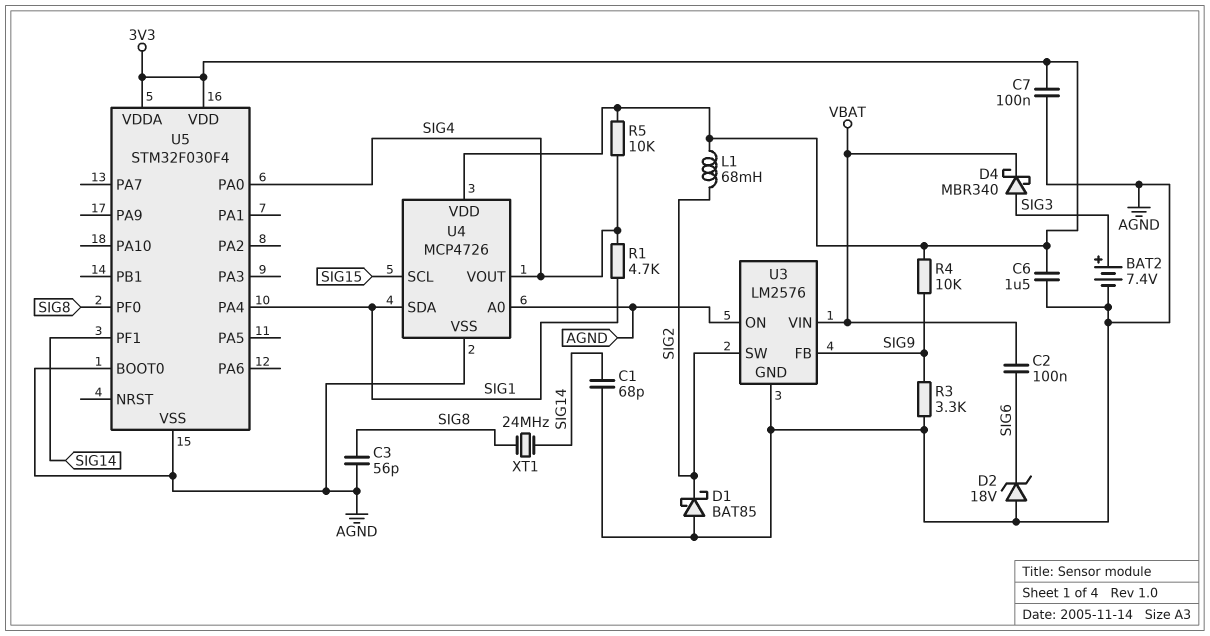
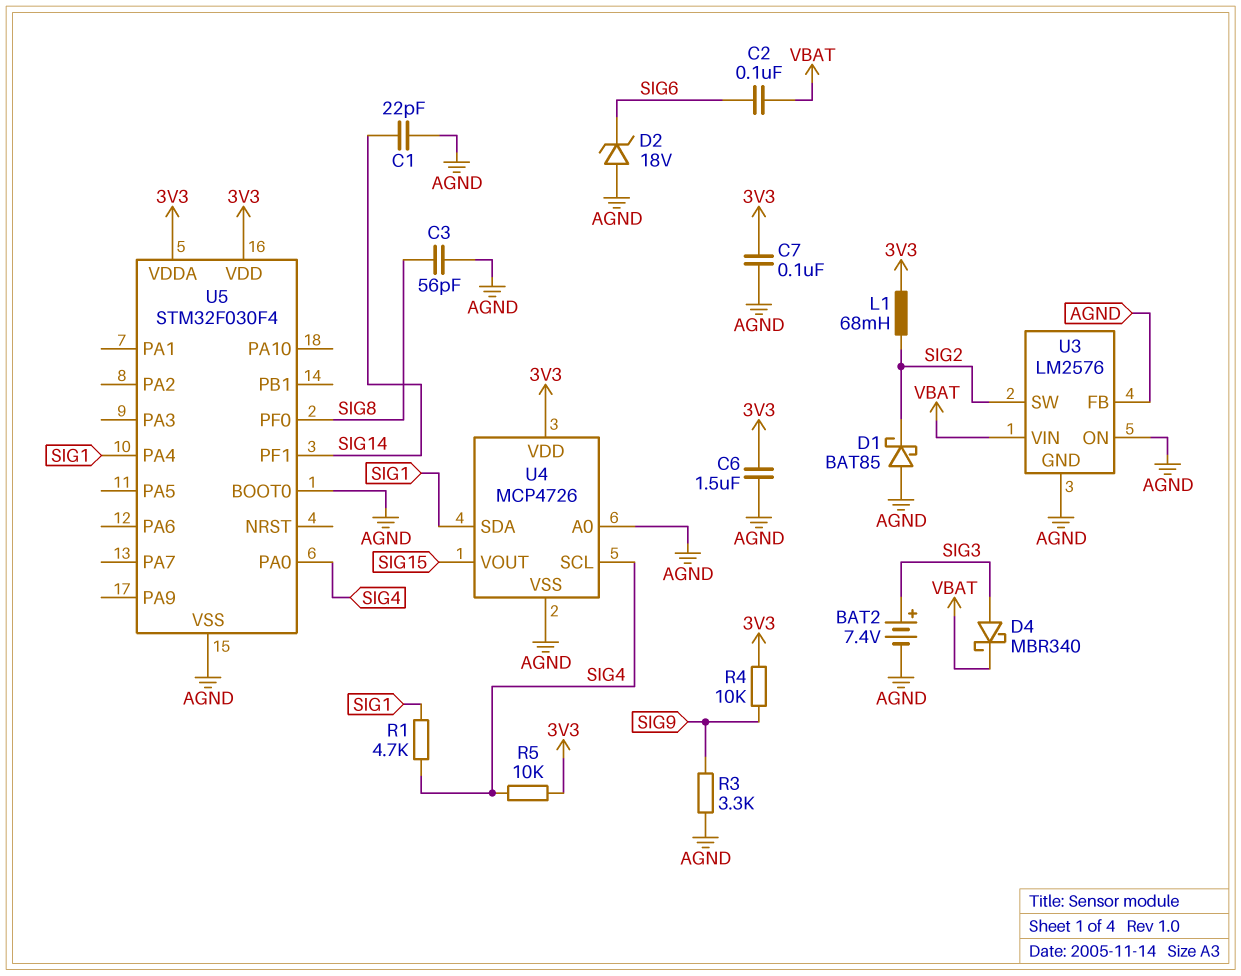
C1: 68pF (AGND, SIG14) -> 22pF (AGND, SIG14)
U3 pin FB: SIG9 -> AGND
U4 pin SCL: SIG15 -> SIG4
U4 pin VOUT: SIG4 -> SIG15
XT1: 24MHz (SIG8, SIG14) -> none

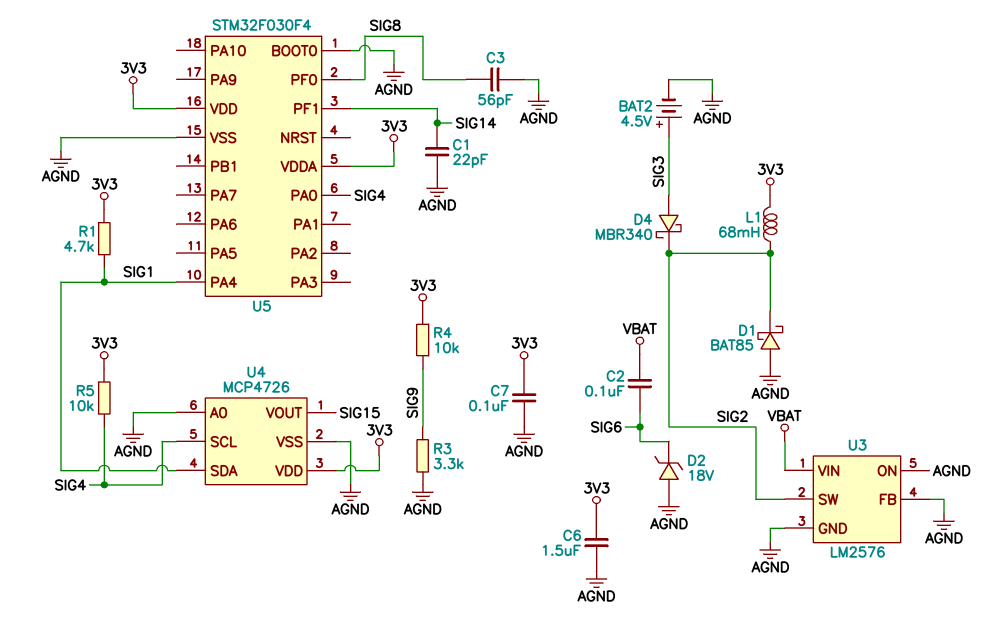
BAT2: 7.4V (plus SIG3, minus AGND) -> 4.5V (plus SIG3, minus AGND)
D4: schottky MBR340 (A SIG3, K VBAT) -> schottky MBR340 (A SIG3, K SIG2)
R1: 4.7k (SIG1, SIG4) -> 4.7k (3V3, SIG1)

